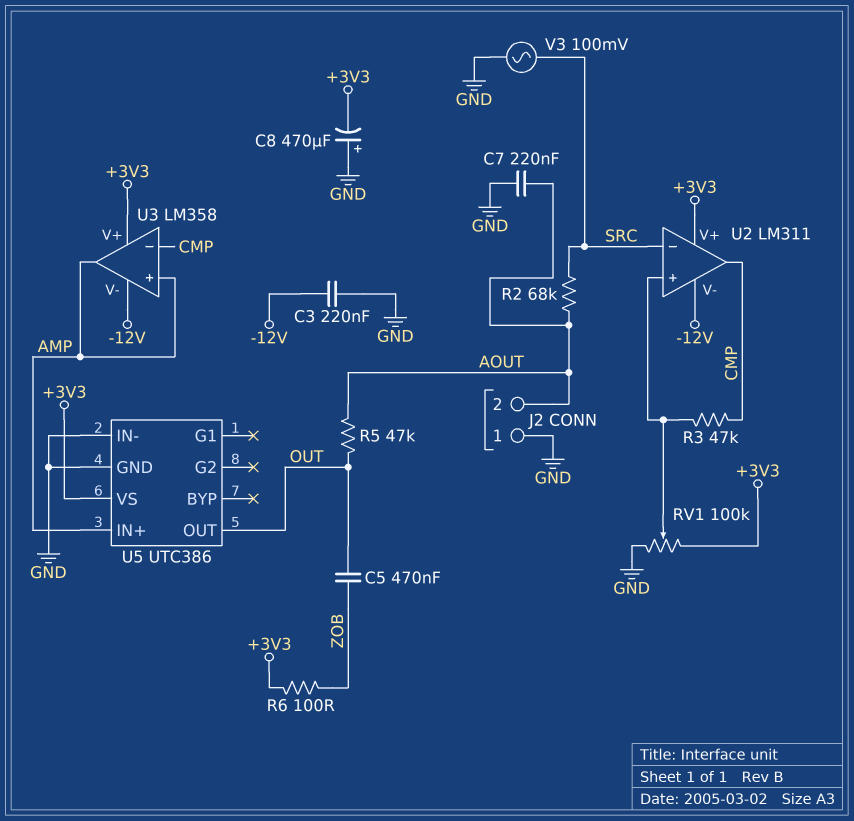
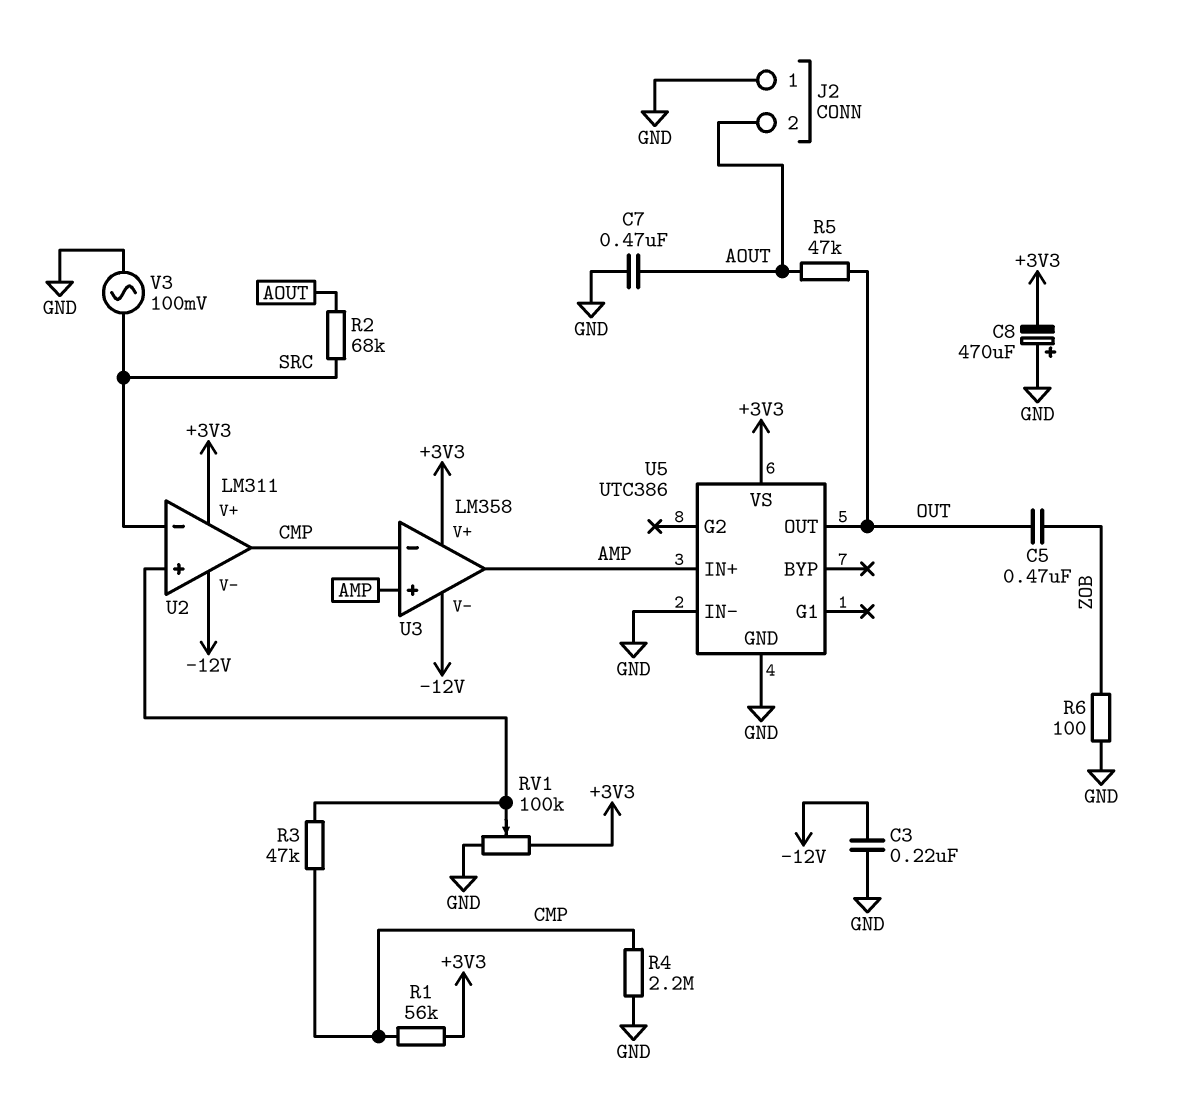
C7: 220nF (AOUT, GND) -> 470nF (AOUT, GND)
R1: none -> 56k (+3V3, CMP)
R4: none -> 2.2M (CMP, GND)
R6: 100 (+3V3, ZOB) -> 100 (GND, ZOB)

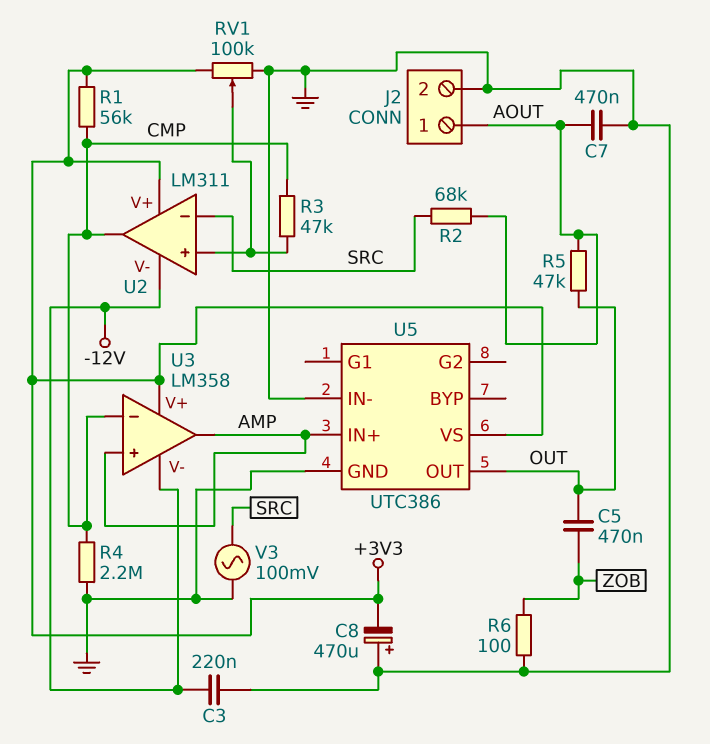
J2 pin 1: GND -> AOUT
J2 pin 2: AOUT -> GND

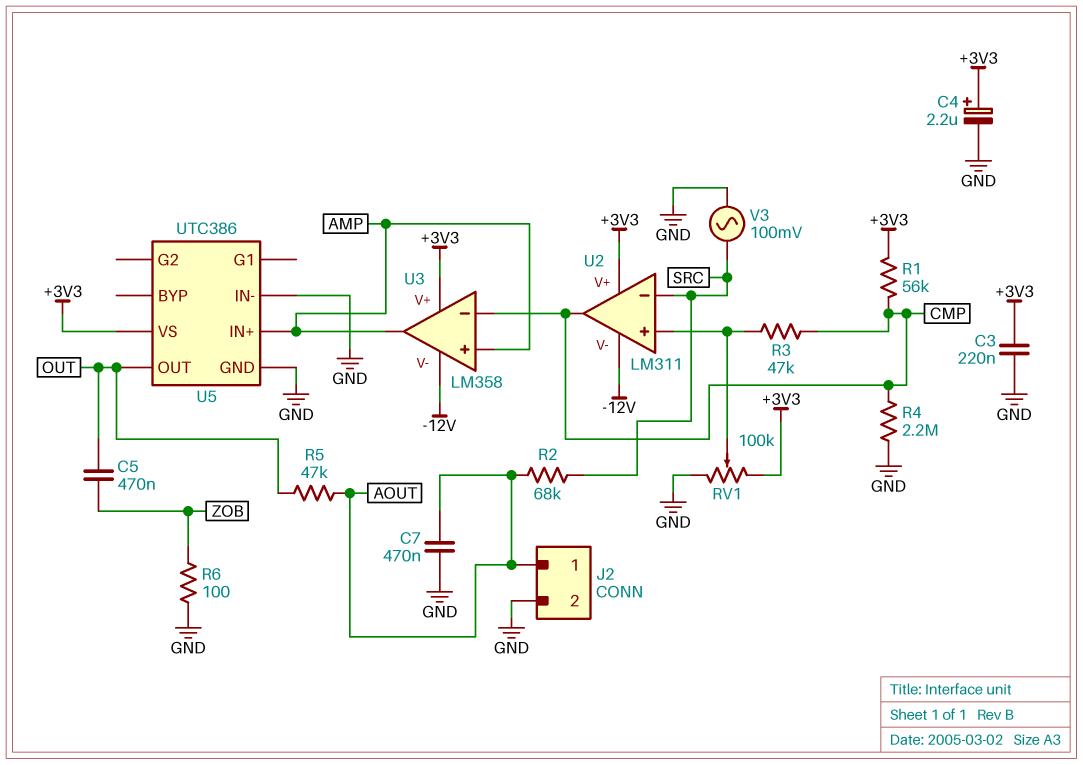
C3: 220nF (-12V, GND) -> 220nF (+3V3, GND)
C4: none -> 2.2uF (plus +3V3, minus GND)
C8: 470uF (plus GND, minus +3V3) -> none

